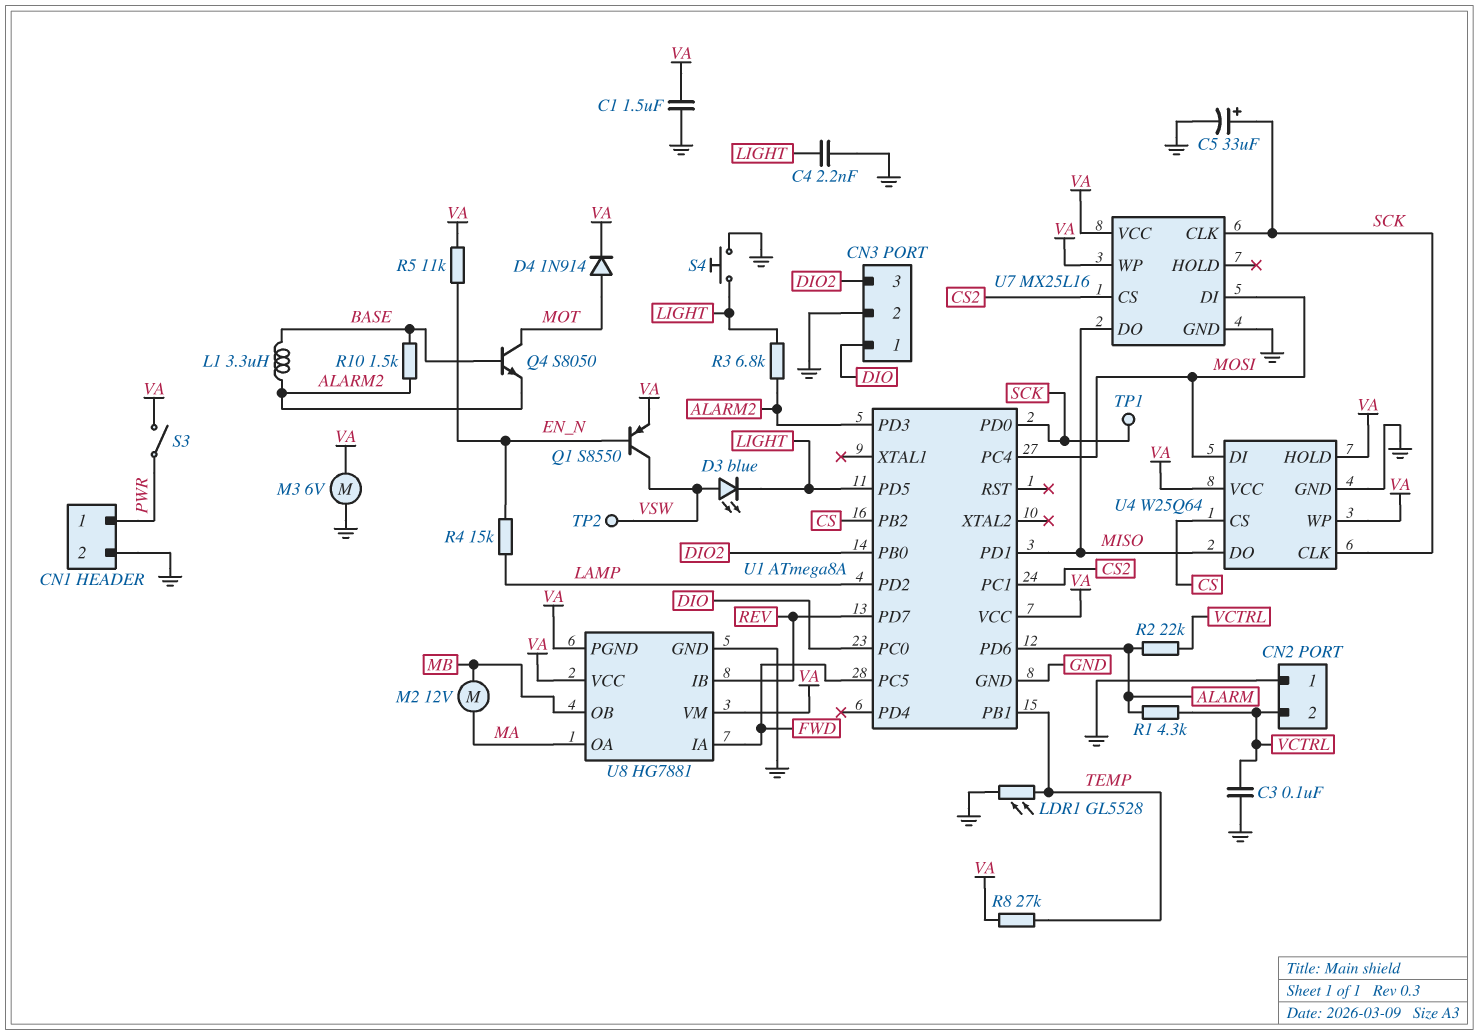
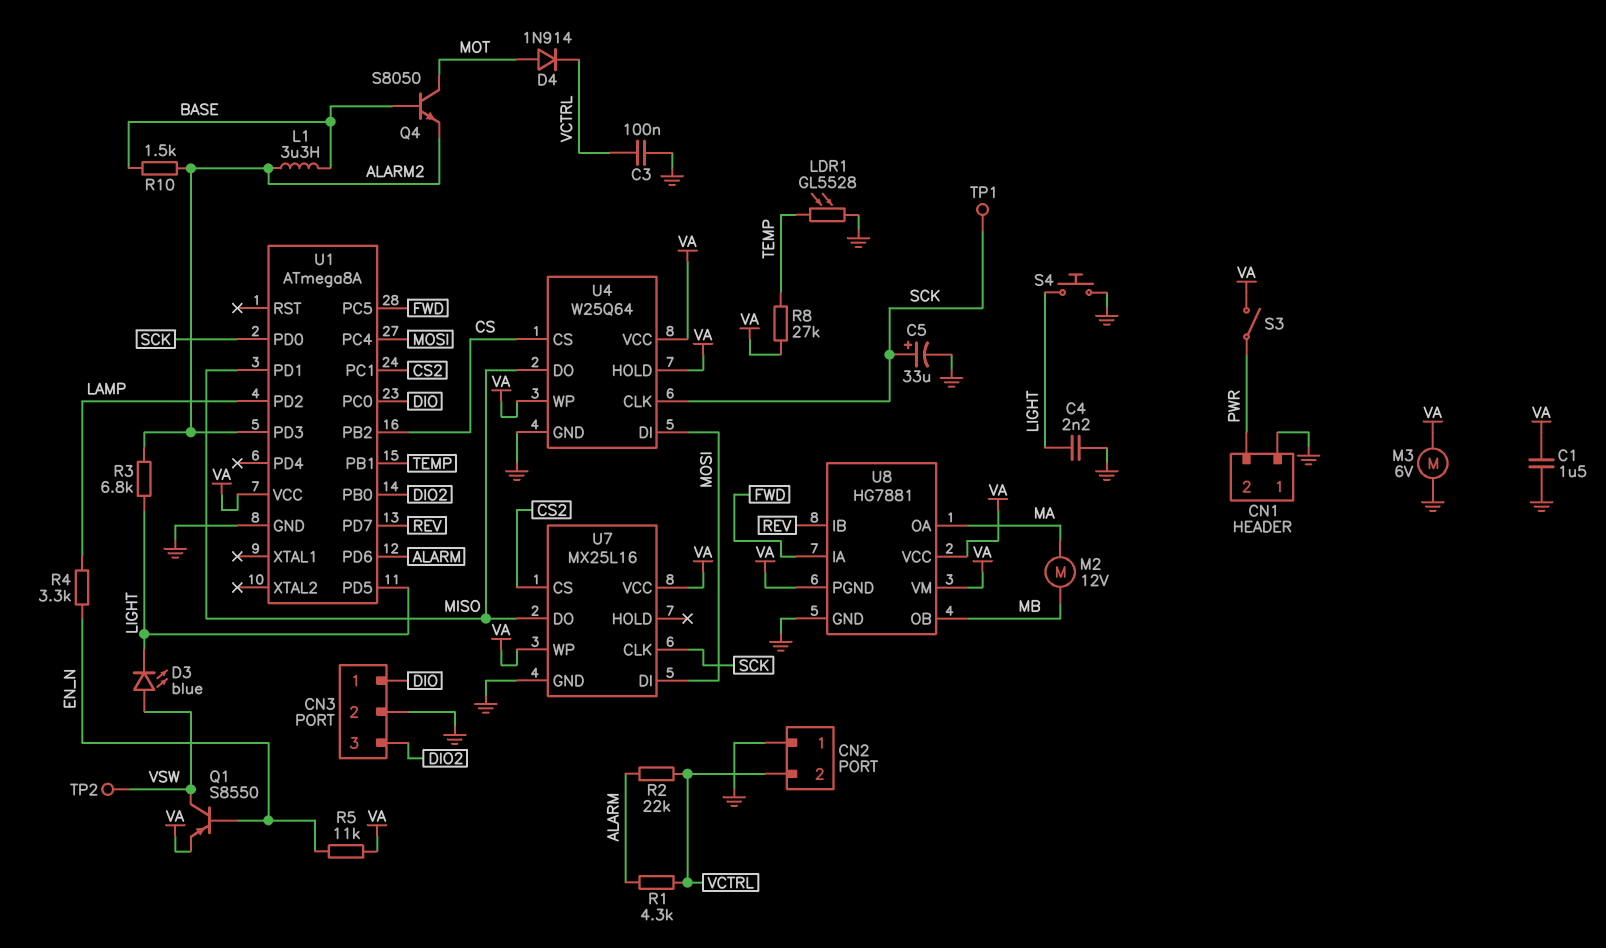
CN1 pin 1: PWR -> GND
CN1 pin 2: GND -> PWR
D4: diode 1N914 (A MOT, K VA) -> diode 1N914 (A MOT, K VCTRL)
R4: 15k (EN_N, LAMP) -> 3.3k (EN_N, LAMP)

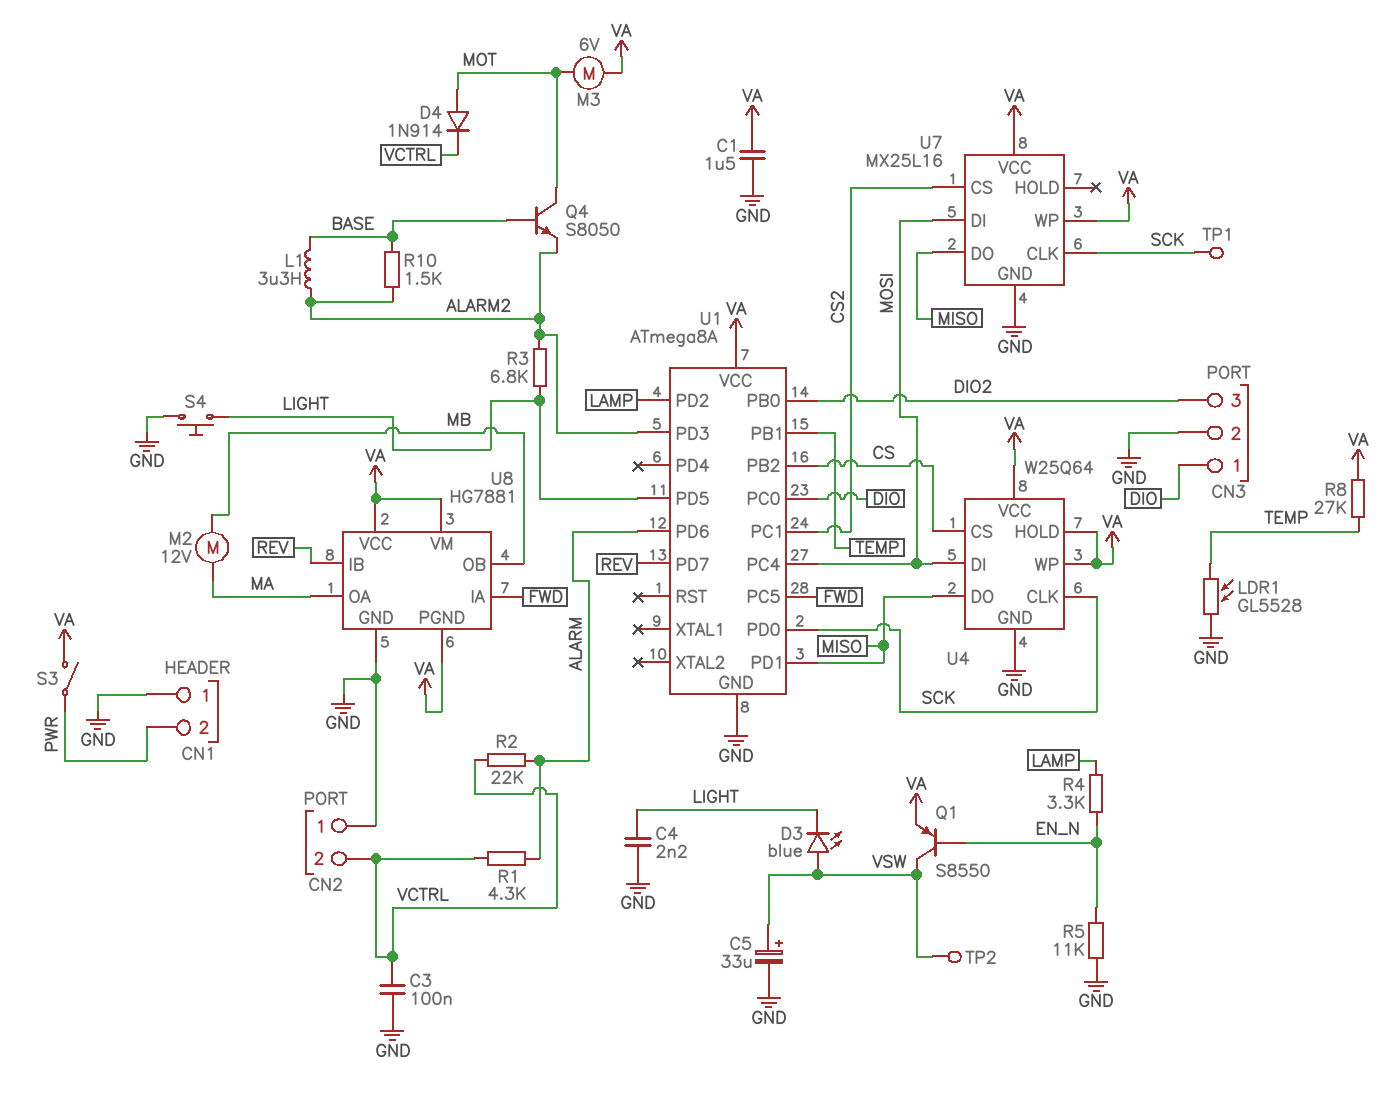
C5: 33uF (plus SCK, minus GND) -> 33uF (plus VSW, minus GND)
M3: motor 6V (GND, VA) -> motor 6V (MOT, VA)
R5: 11k (EN_N, VA) -> 11k (EN_N, GND)

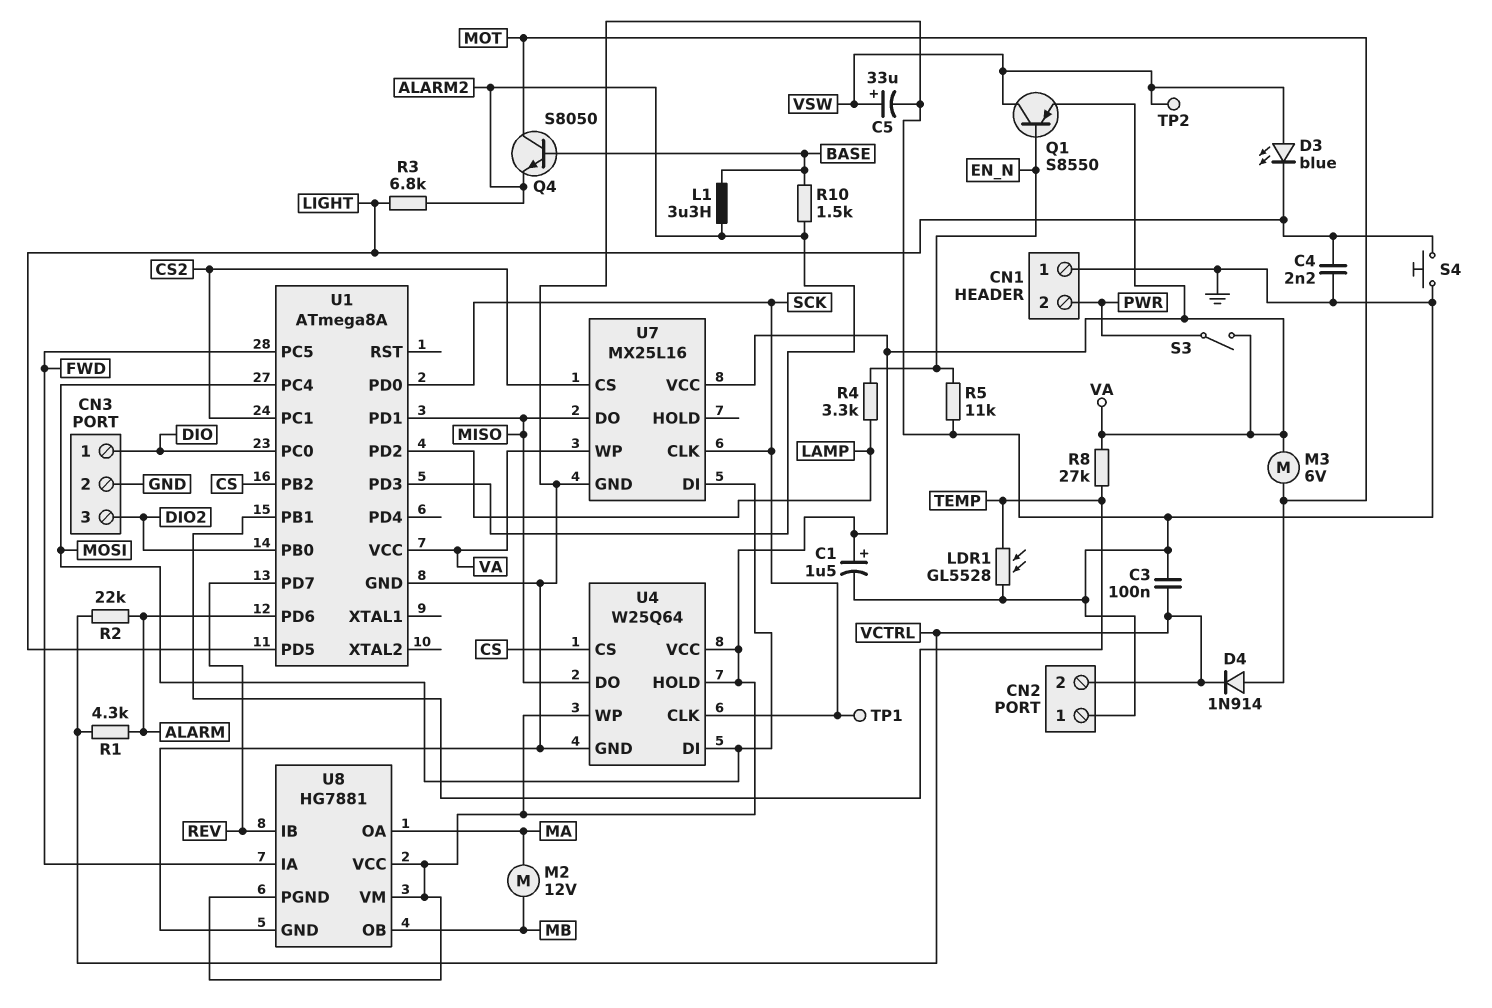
C1: 1.5uF (GND, VA) -> 1.5uF (plus VA, minus GND)

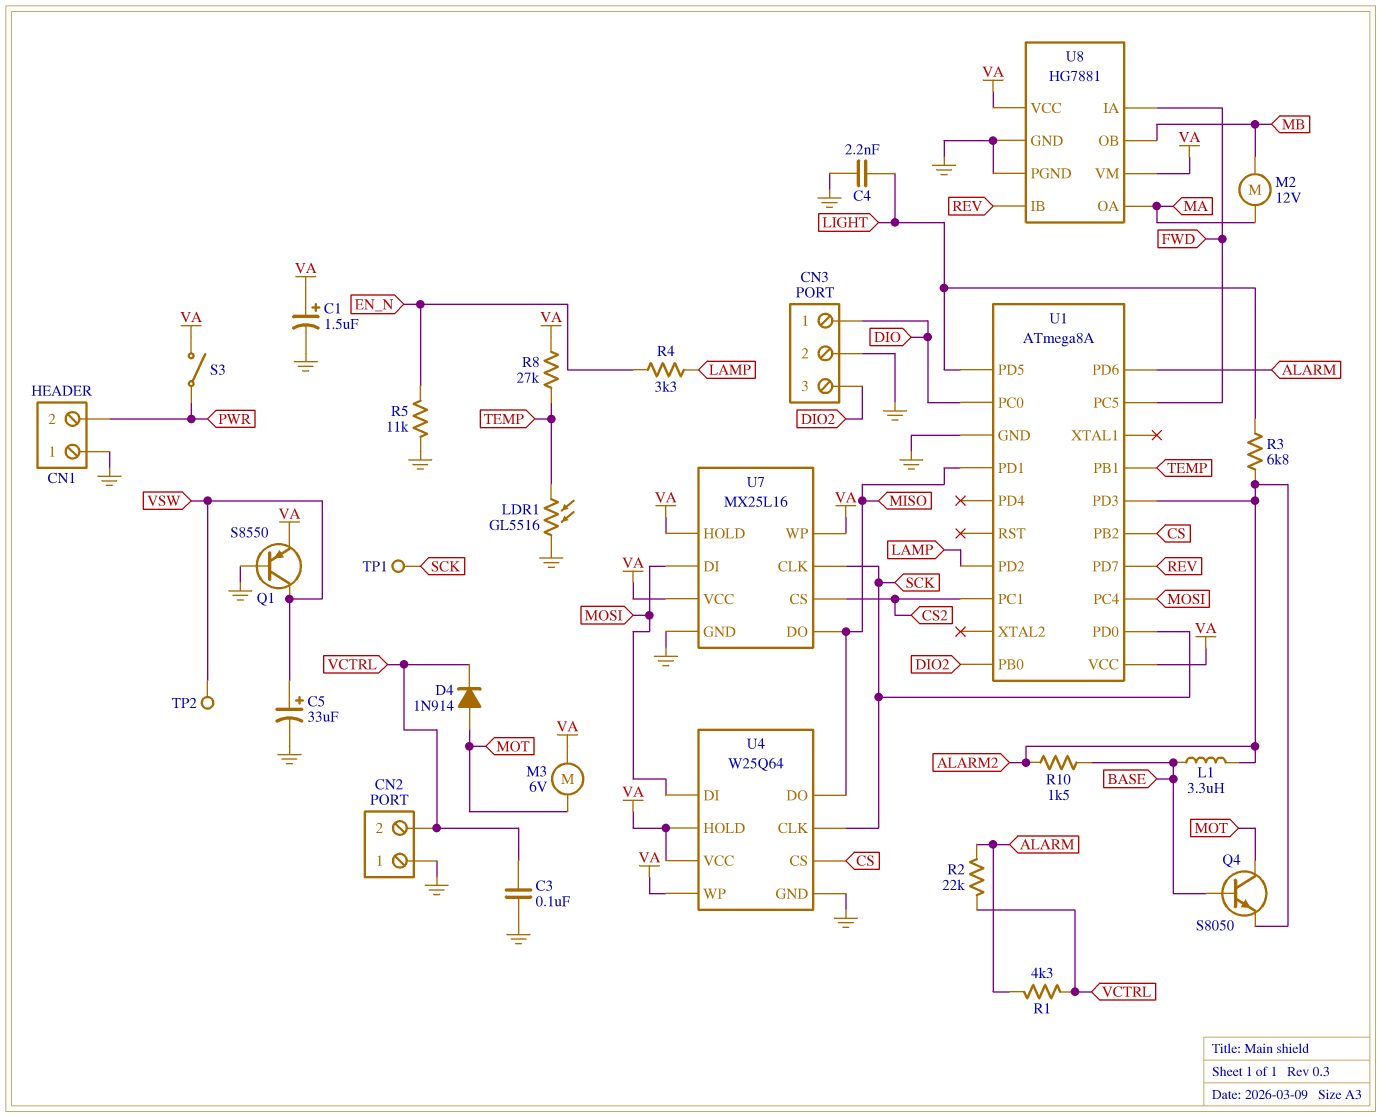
D3: LED blue (A VSW, K LIGHT) -> none
LDR1: GL5528 (GND, TEMP) -> GL5516 (GND, TEMP)
Q1: PNP S8550 (B EN_N, C VSW, E VA) -> PNP S8550 (B GND, C VSW, E VA)
S4: button (GND, LIGHT) -> none
U7 pin HOLD: none -> VA
U8 pin PGND: VA -> GND

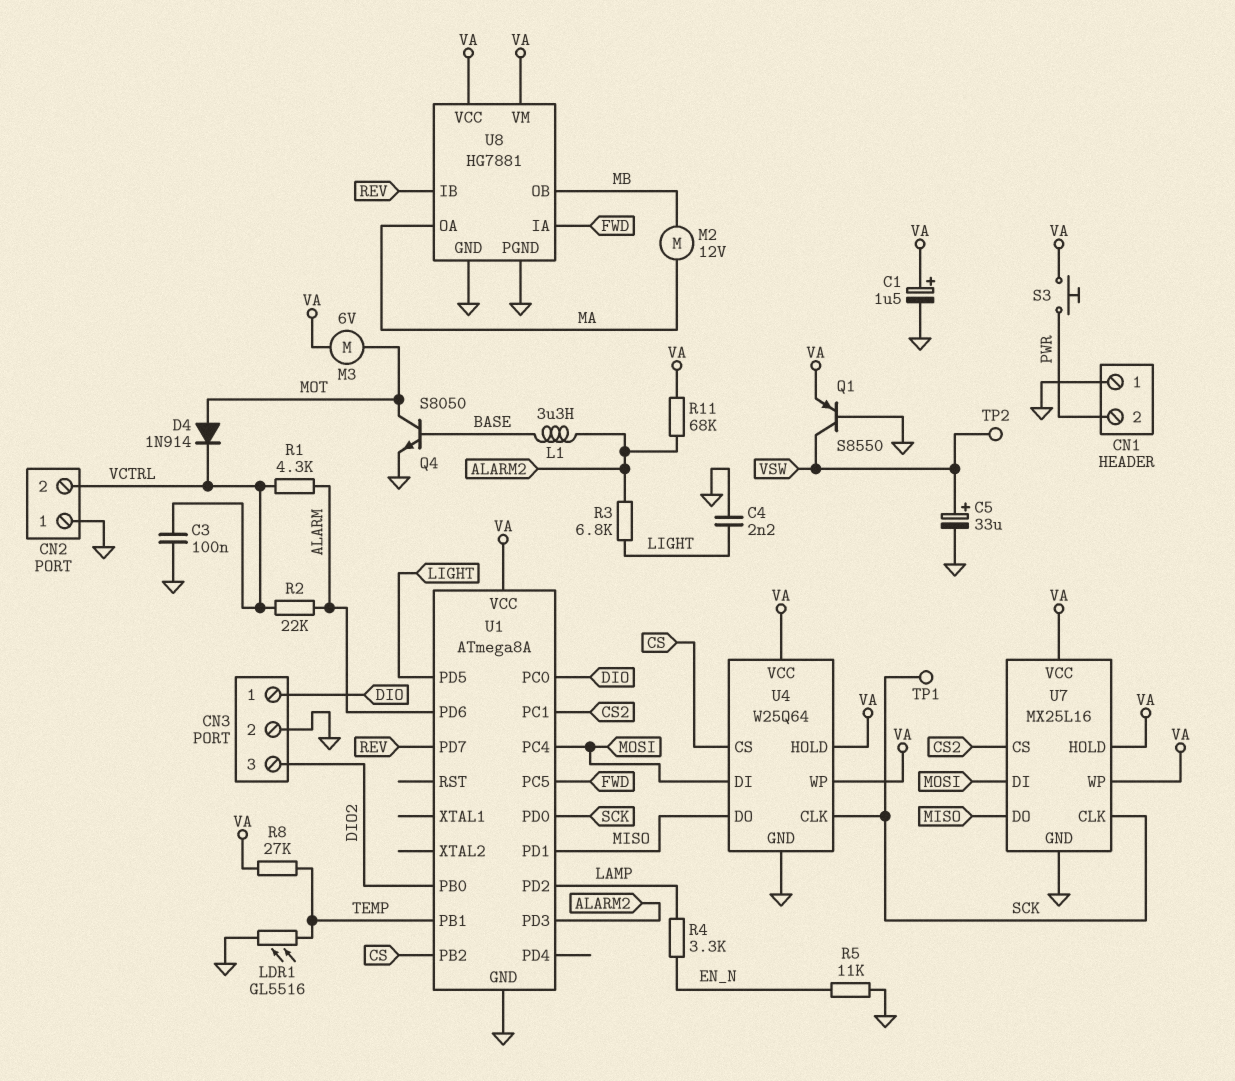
Q4: NPN S8050 (B BASE, C MOT, E ALARM2) -> NPN S8050 (B BASE, C MOT, E GND)
R10: 1.5k (ALARM2, BASE) -> none
R11: none -> 68k (ALARM2, VA)
S3: switch (PWR, VA) -> button (PWR, VA)

